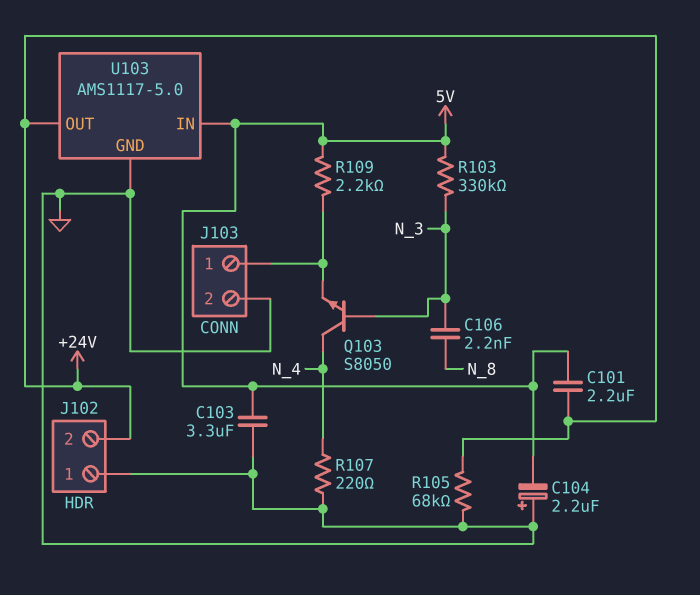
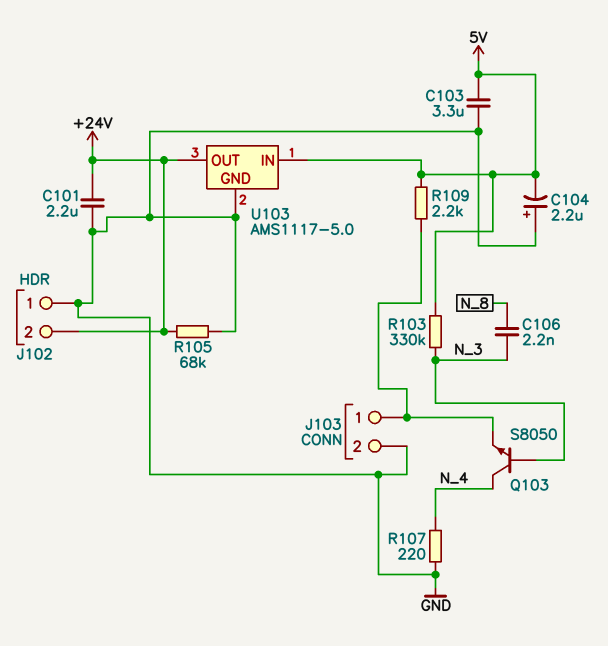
C101: 2.2uF (+24V, 5V) -> 2.2uF (+24V, GND)

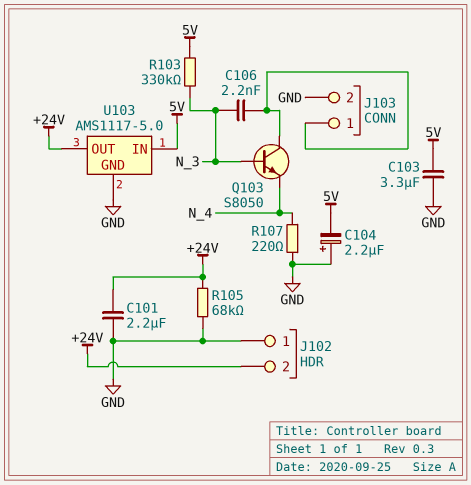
C106: 2.2nF (N_3, N_8) -> 2.2nF (J103/1, N_3)
Q103: NPN S8050 (B N_3, C N_4, E J103/1) -> NPN S8050 (B N_3, C J103/1, E N_4)
R109: 2.2k (5V, J103/1) -> none

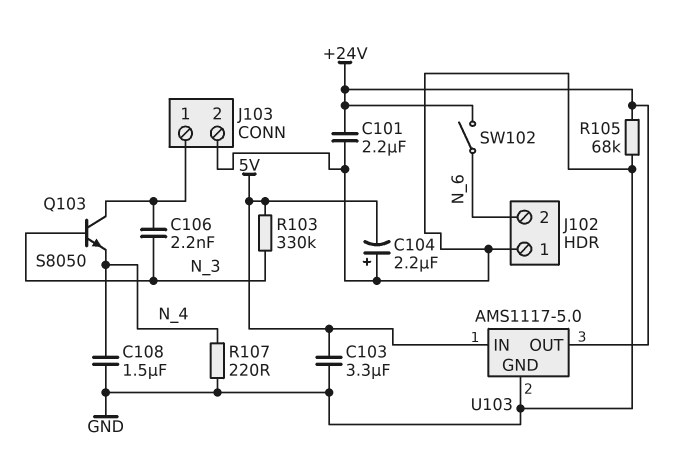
C108: none -> 1.5uF (GND, N_4)
J102 pin 2: +24V -> N_6
SW102: none -> switch (+24V, N_6)

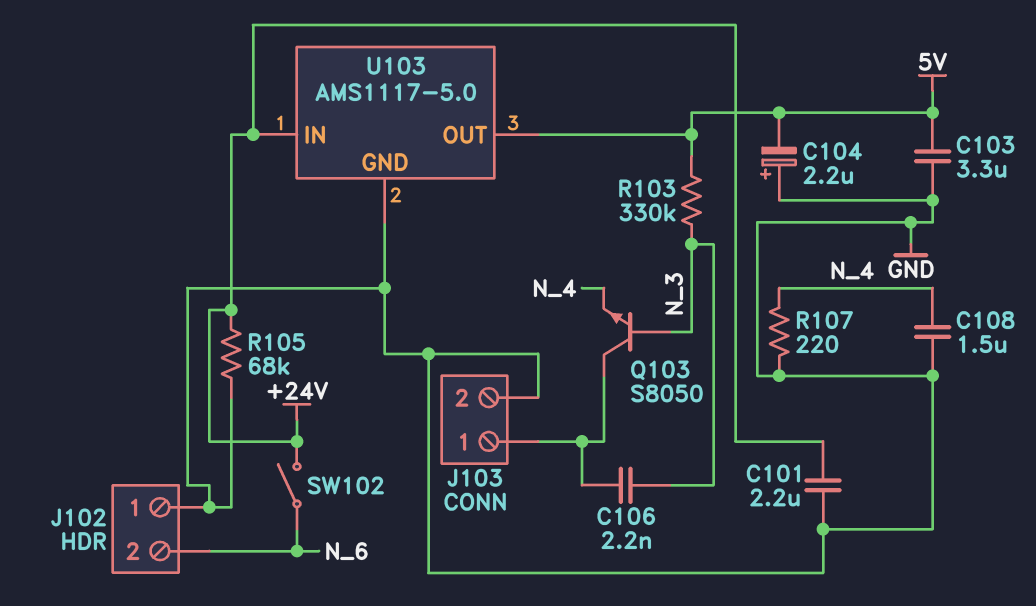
U103 pin IN: 5V -> +24V
U103 pin OUT: +24V -> 5V

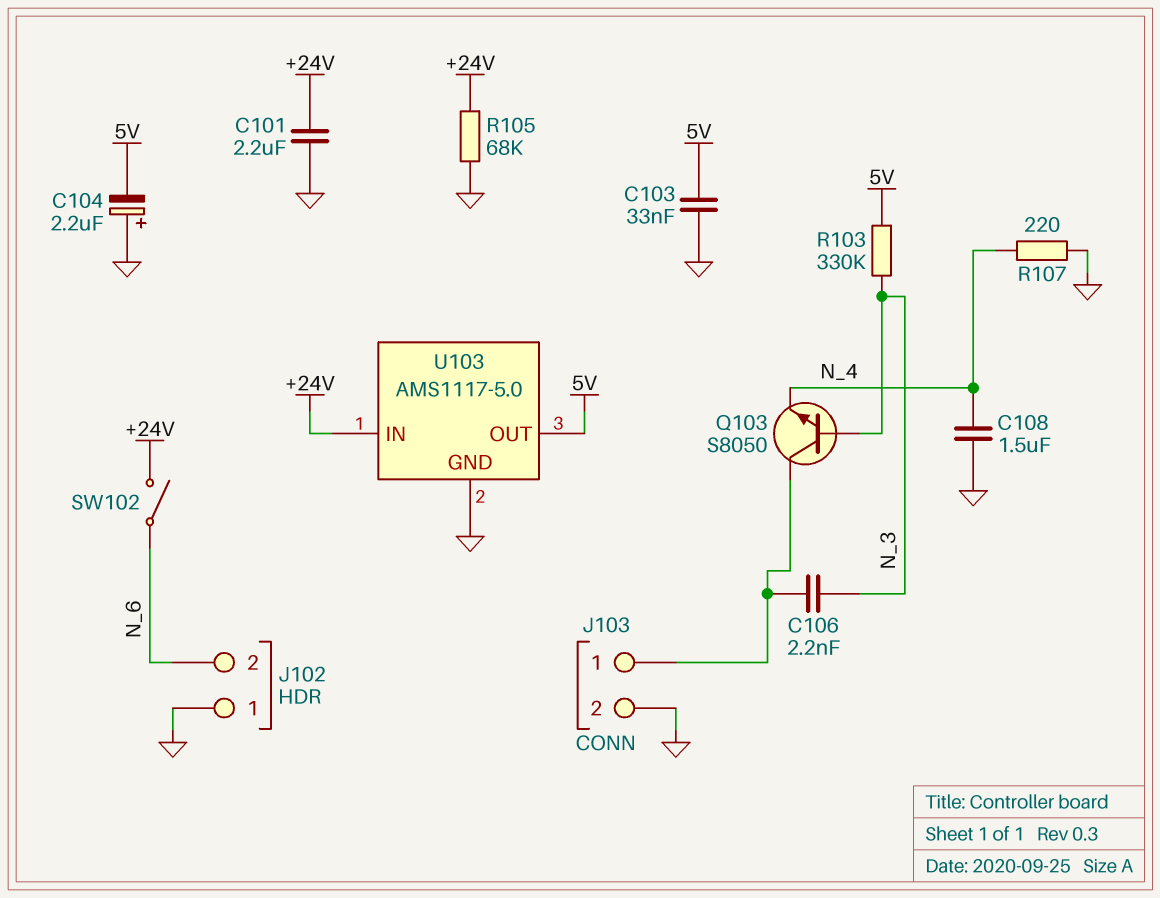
C103: 3.3uF (5V, GND) -> 33nF (5V, GND)

